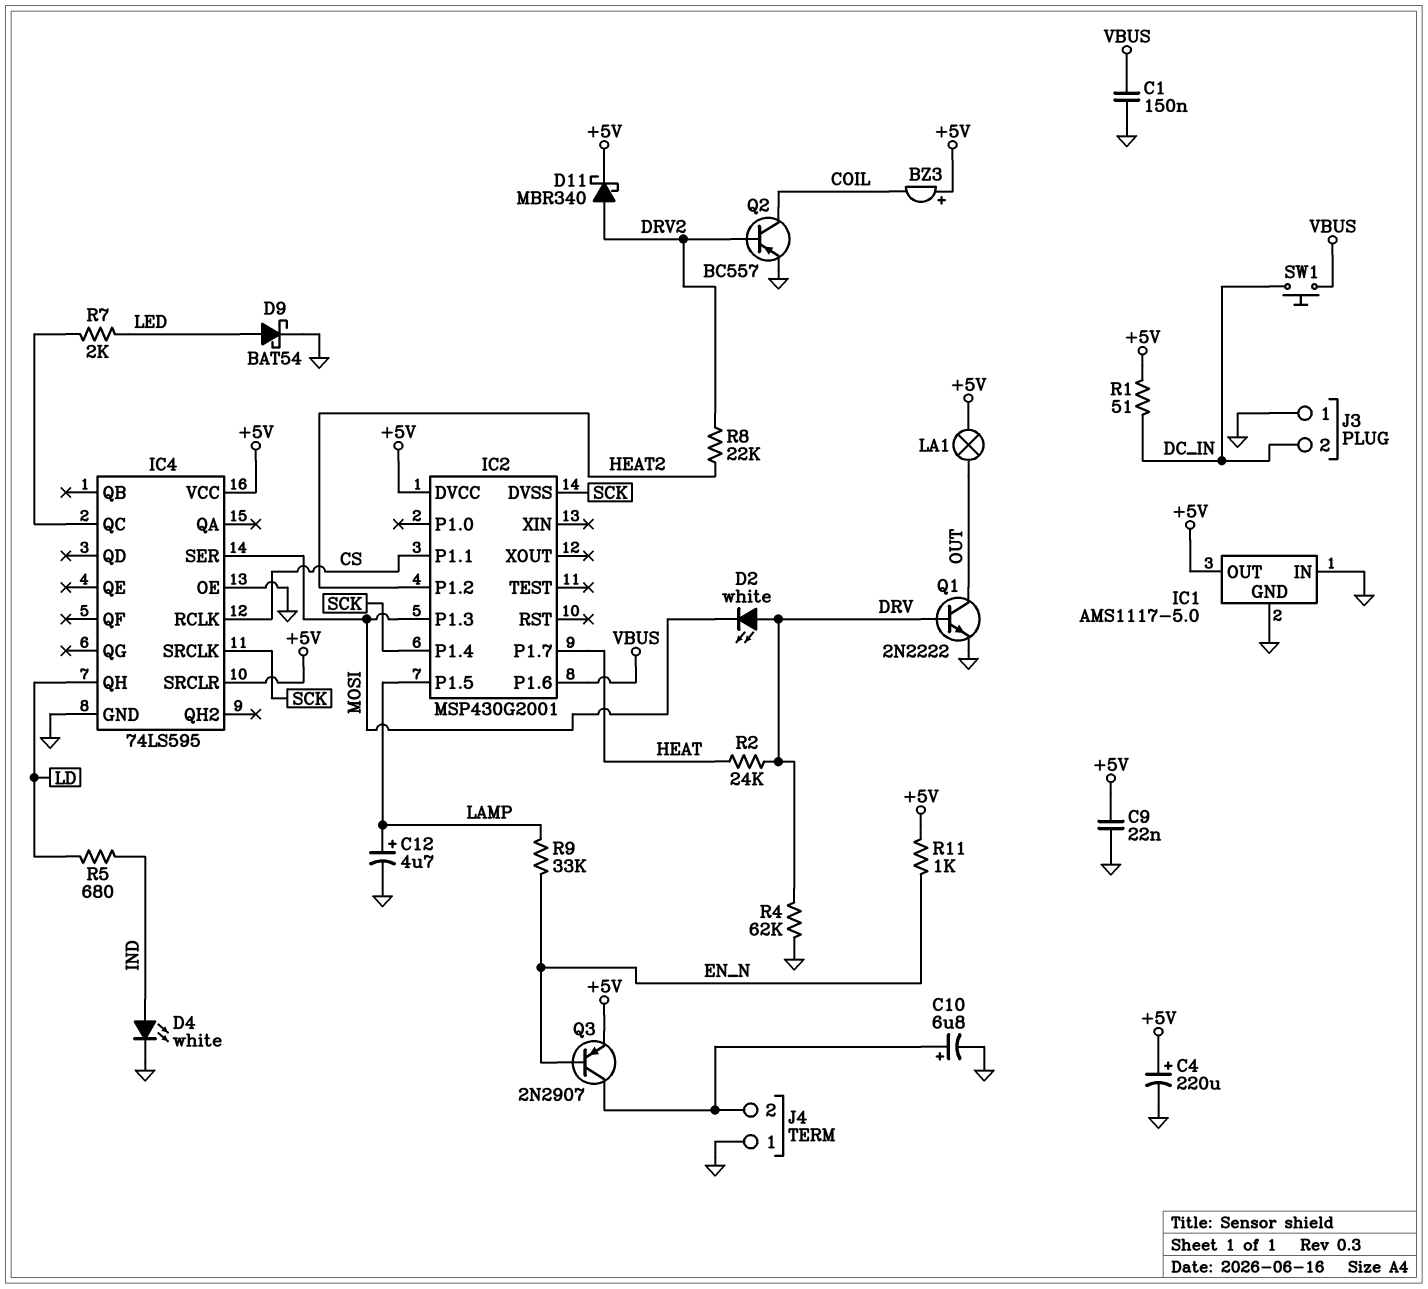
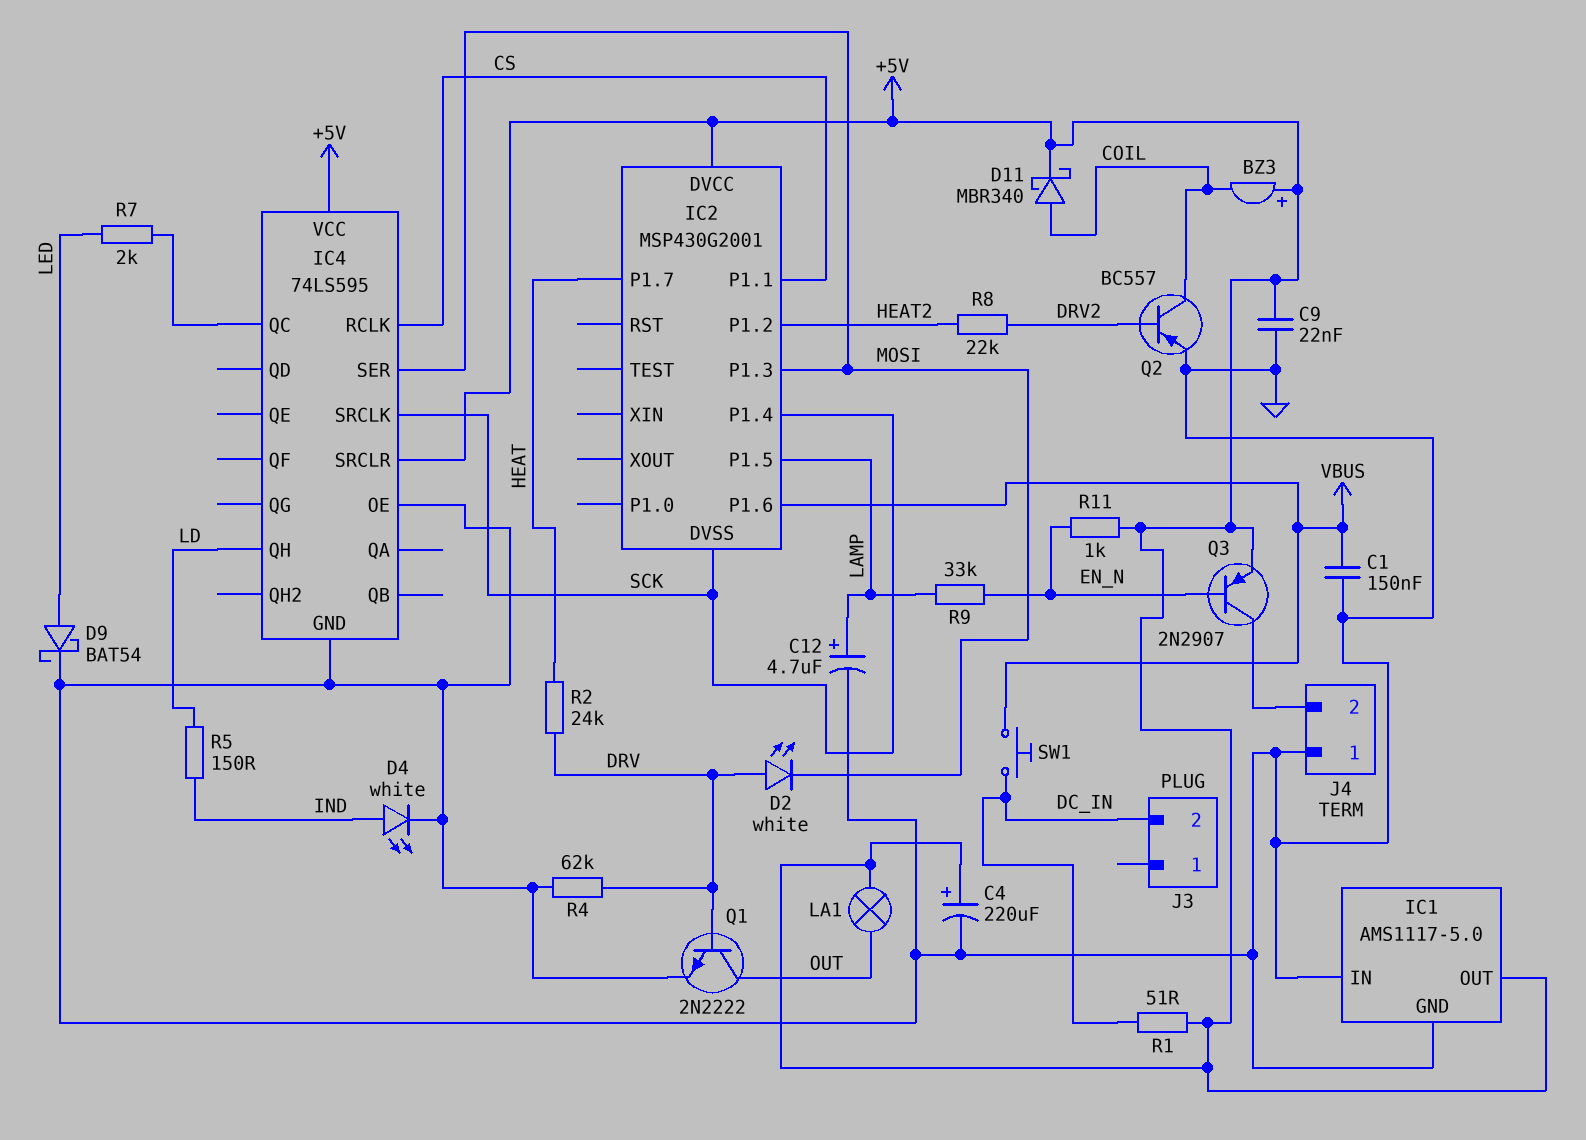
C10: 6.8uF (plus J4/2, minus GND) -> none
D11: schottky MBR340 (A DRV2, K +5V) -> schottky MBR340 (A COIL, K +5V)
J3 pin 1: GND -> none
R5: 680 (IND, LD) -> 150 (IND, LD)

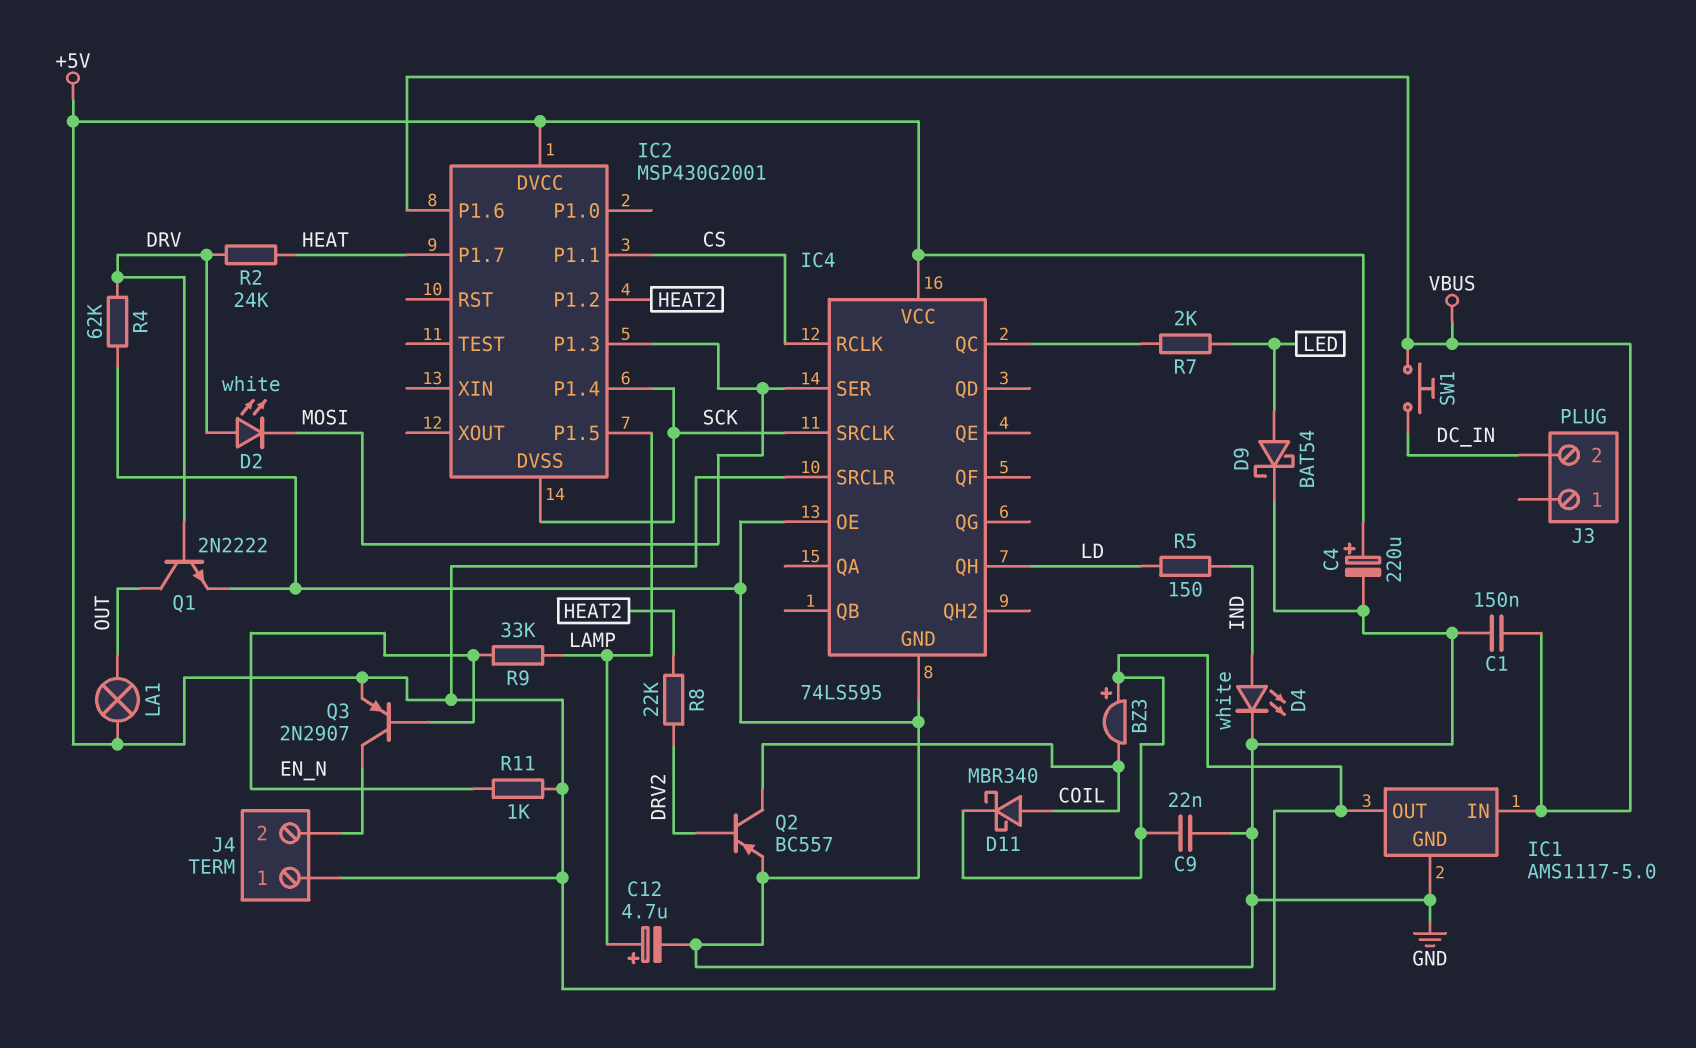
IC1 pin IN: GND -> VBUS
J4 pin 1: GND -> +5V
R1: 51 (+5V, DC_IN) -> none

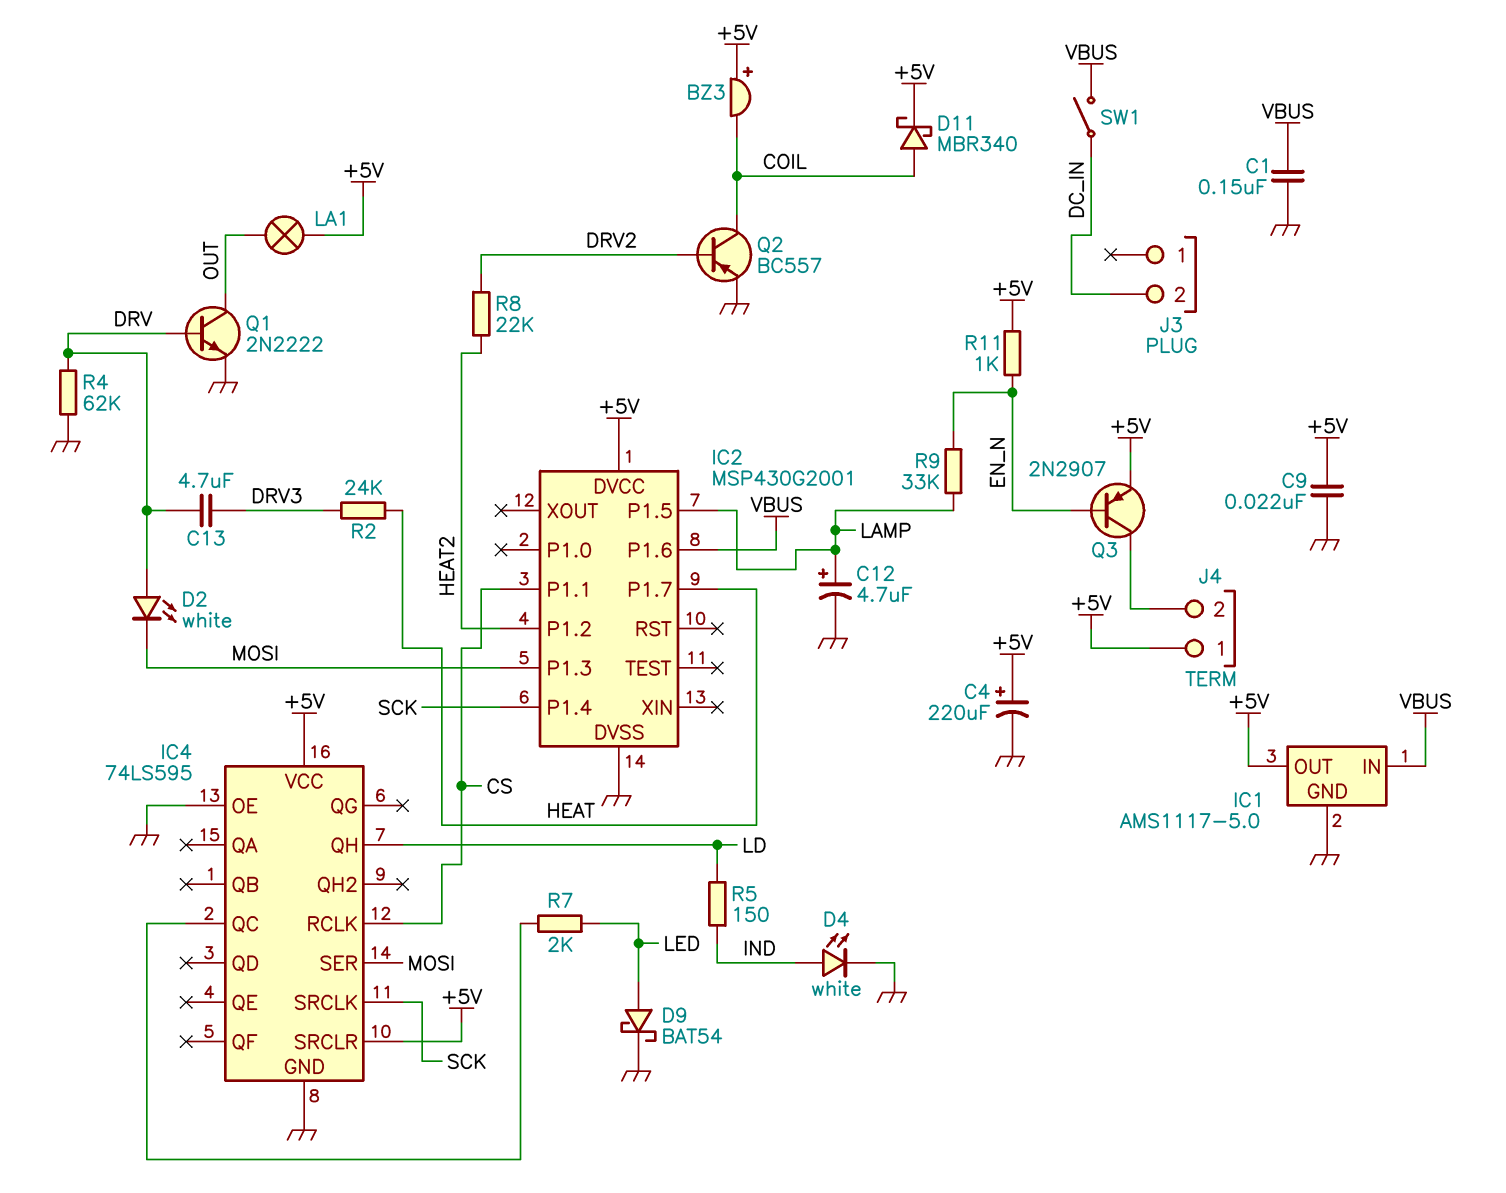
C13: none -> 4.7uF (DRV, DRV3)
IC2 pin DVSS: SCK -> GND
R2: 24k (DRV, HEAT) -> 24k (DRV3, HEAT)
SW1: button (DC_IN, VBUS) -> switch (DC_IN, VBUS)

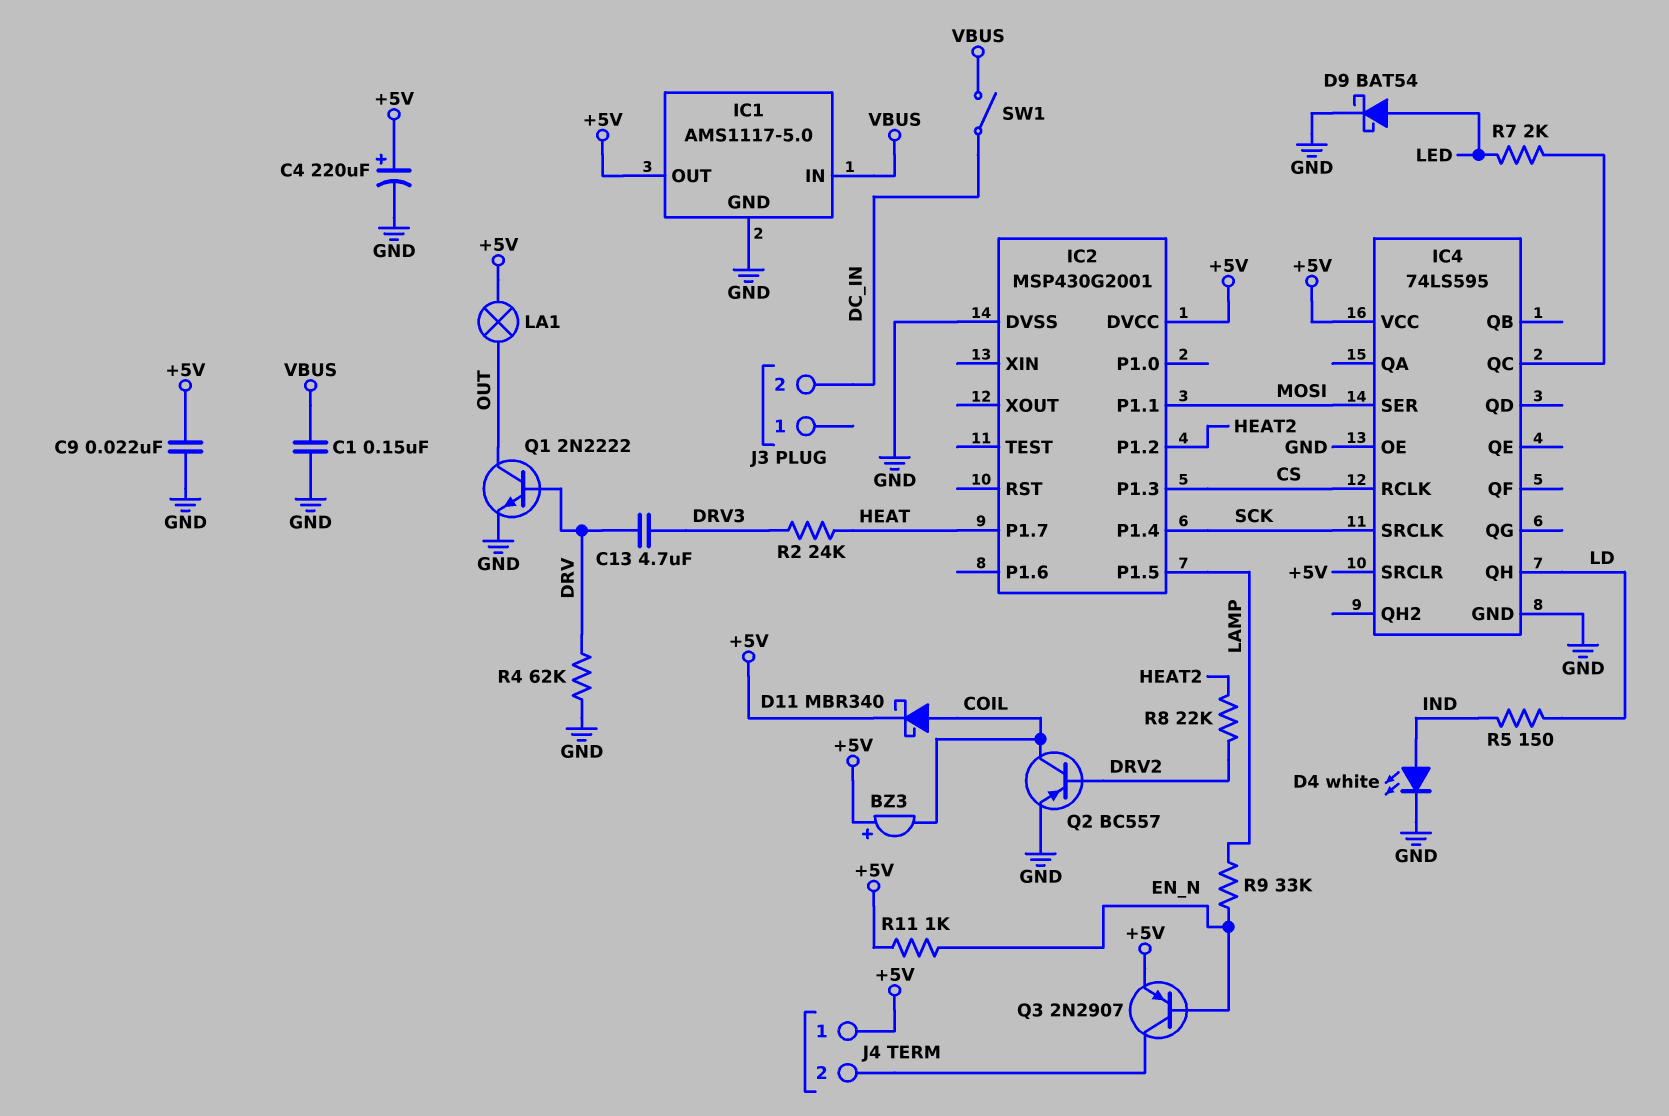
C12: 4.7uF (plus LAMP, minus GND) -> none
D2: LED white (A DRV, K MOSI) -> none
IC2 pin P1.1: CS -> MOSI
IC2 pin P1.3: MOSI -> CS
IC2 pin P1.6: VBUS -> none

